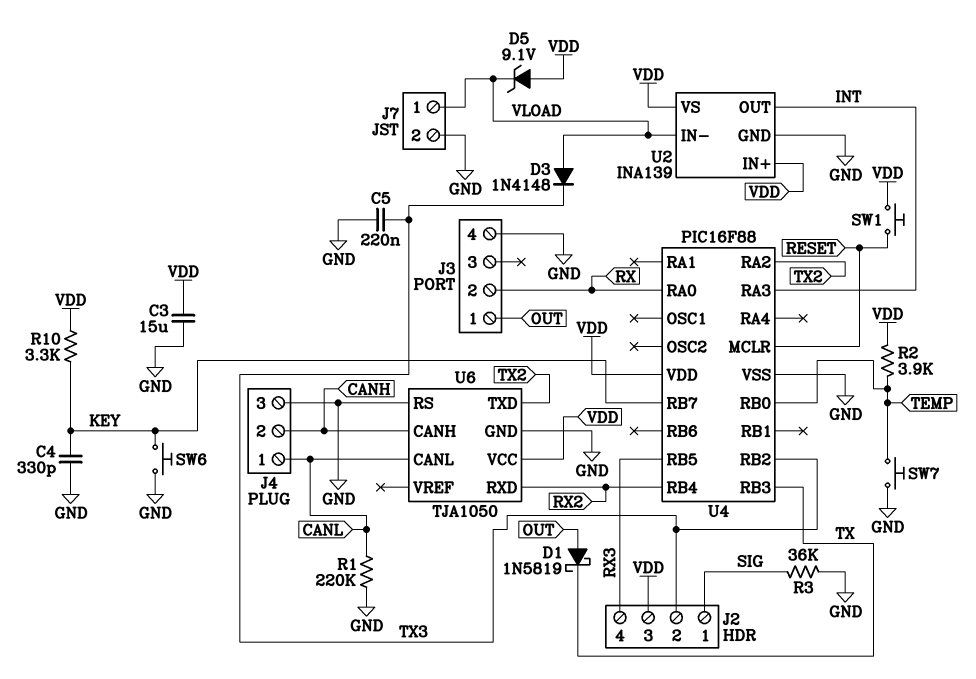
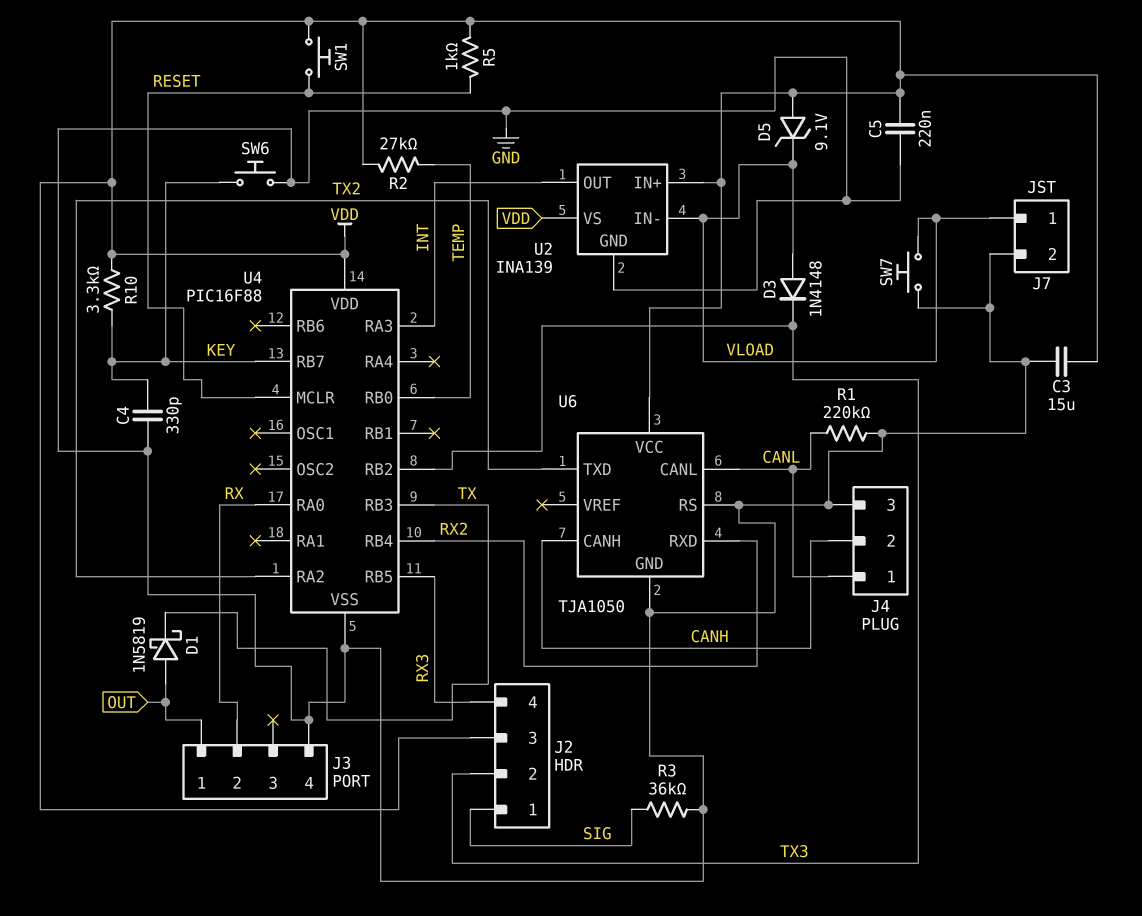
C5: 220nF (GND, TX3) -> 220nF (GND, VDD)
R2: 3.9k (TEMP, VDD) -> 27k (TEMP, VDD)
R5: none -> 1k (RESET, VDD)
SW7: button (GND, TEMP) -> button (GND, VLOAD)

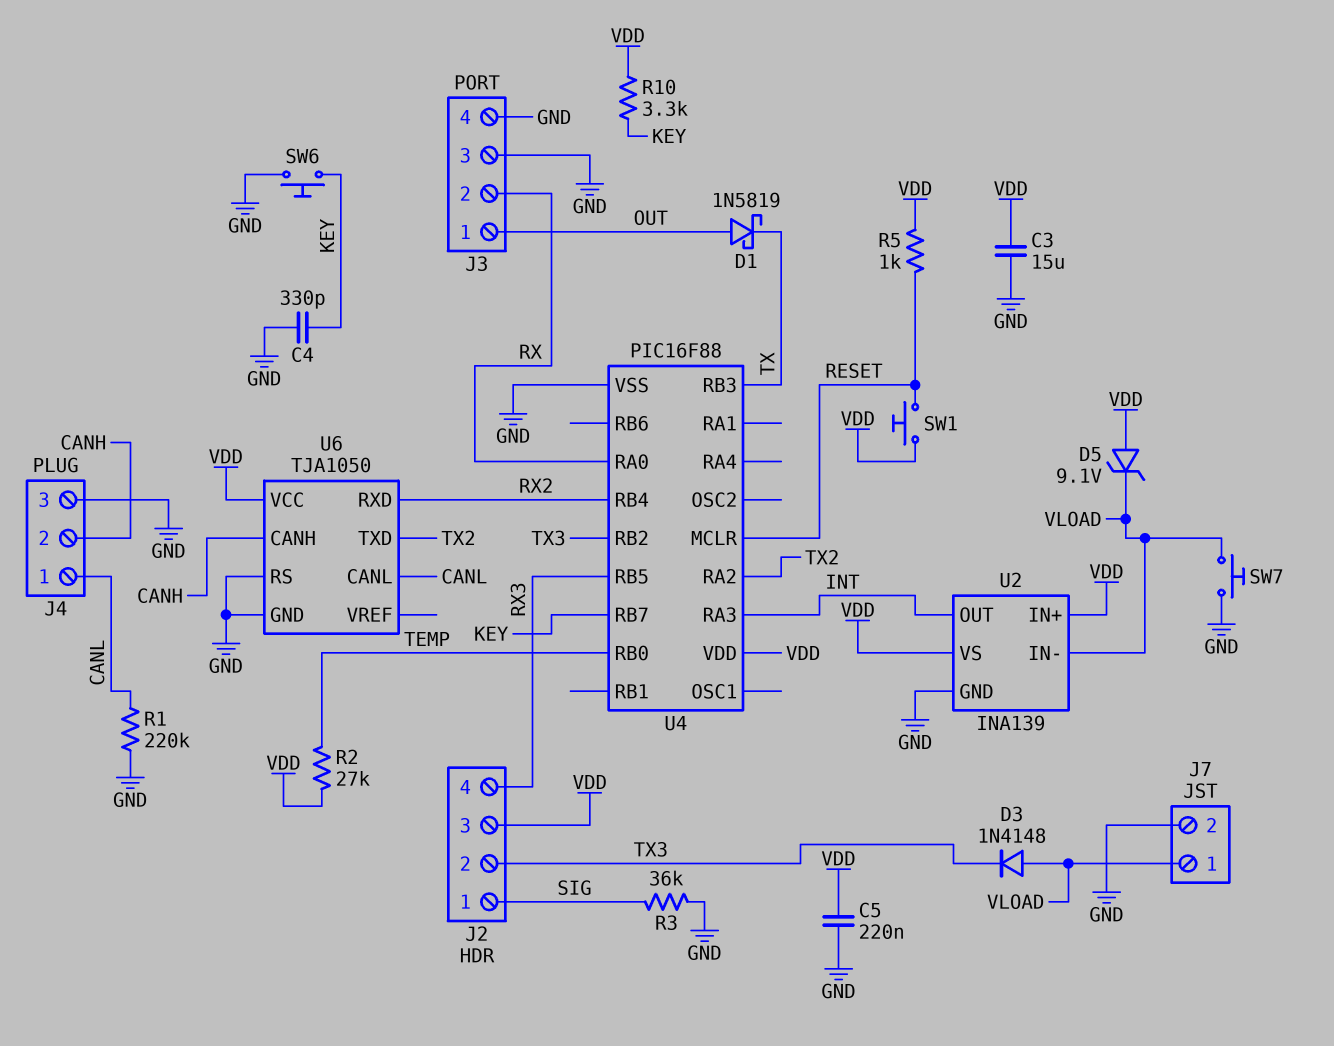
J3 pin 3: none -> GND

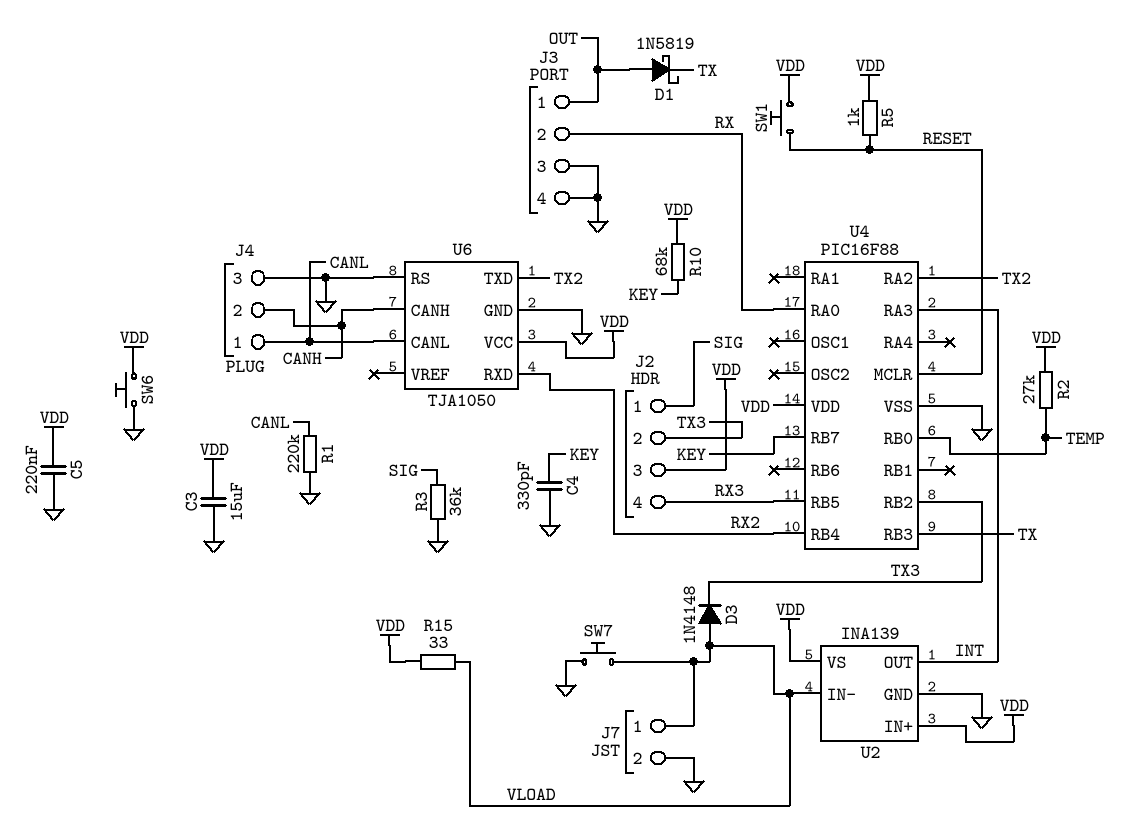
D5: zener 9.1V (A VDD, K VLOAD) -> none
R10: 3.3k (KEY, VDD) -> 68k (KEY, VDD)
R15: none -> 33 (VDD, VLOAD)
SW6: button (GND, KEY) -> button (GND, VDD)

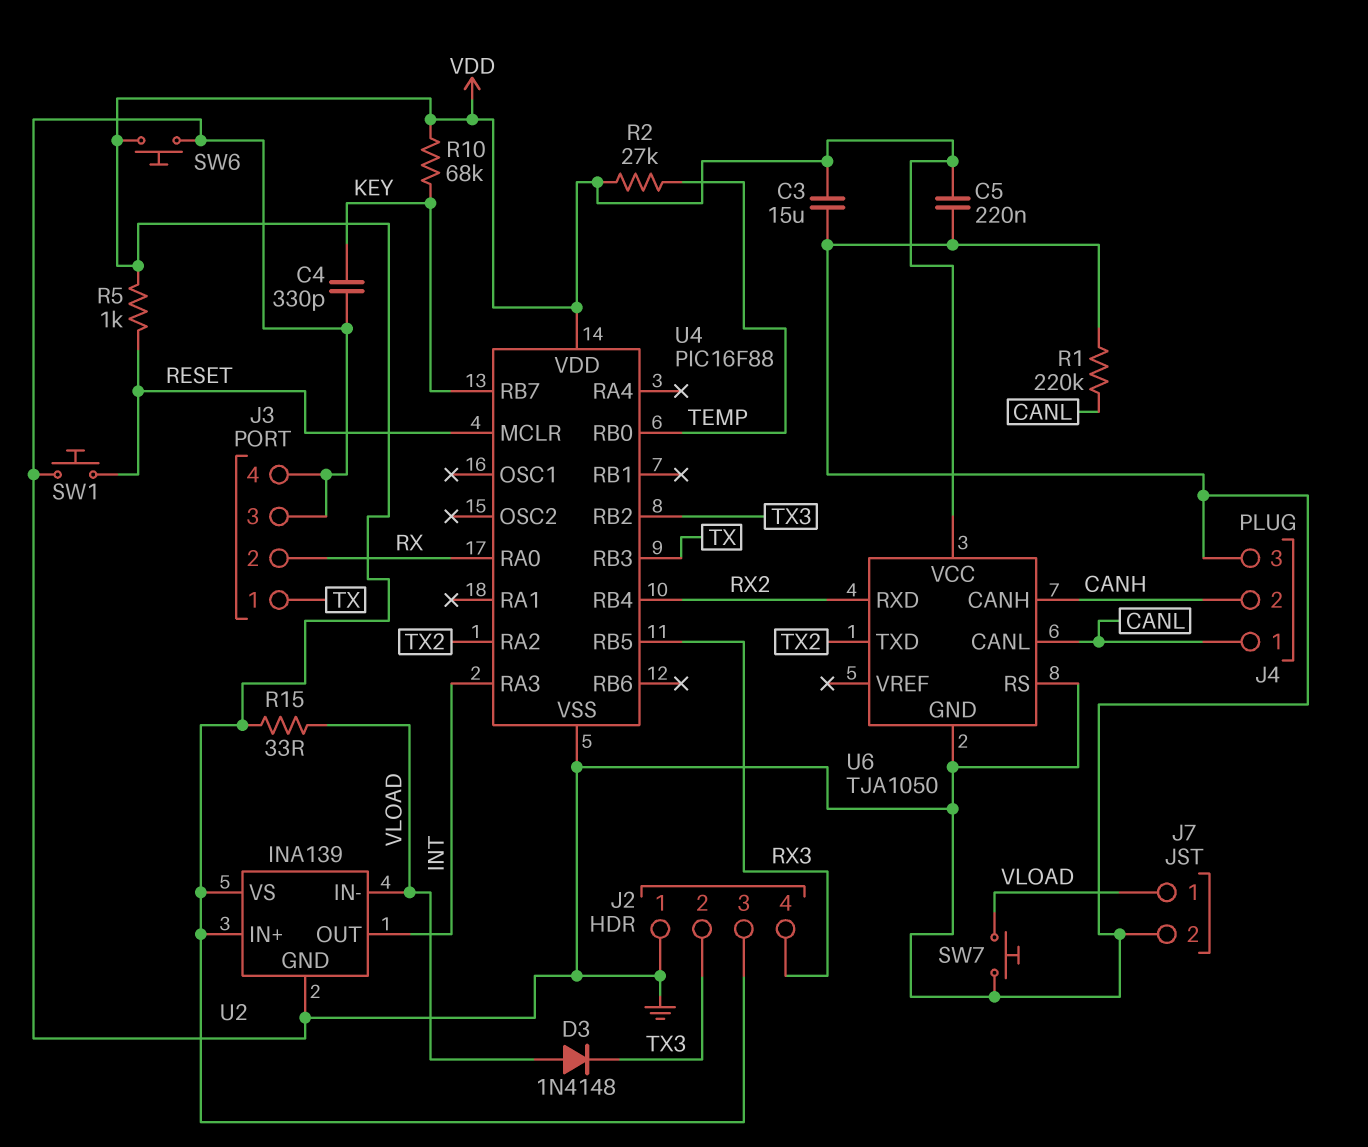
D1: schottky 1N5819 (A OUT, K TX) -> none
J2 pin 1: SIG -> GND
J3 pin 1: OUT -> TX
R3: 36k (GND, SIG) -> none
SW1: button (RESET, VDD) -> button (GND, RESET)

